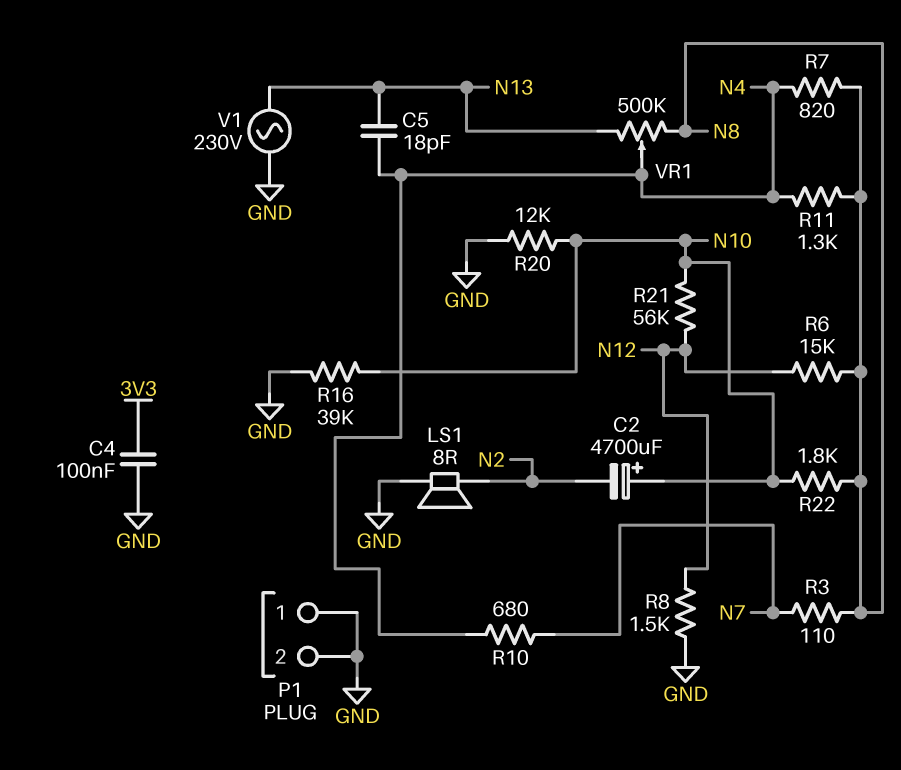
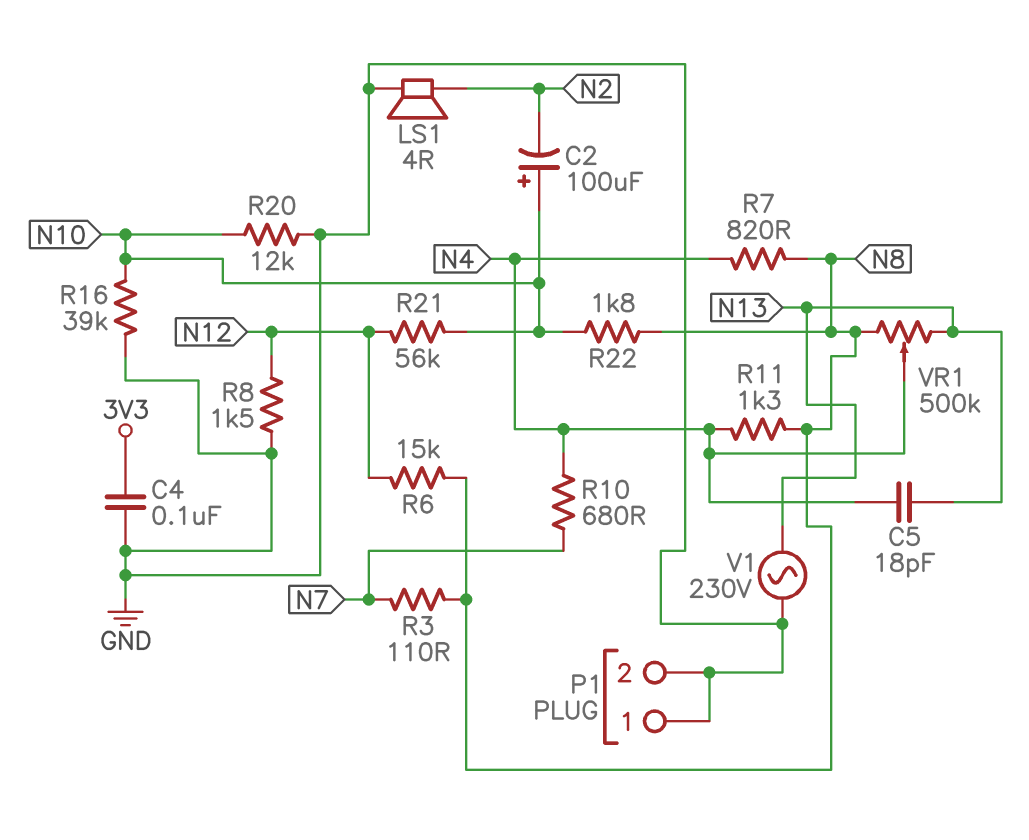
C2: 4700uF (plus N10, minus N2) -> 100uF (plus N10, minus N2)
LS1: speaker 8R (GND, N2) -> speaker 4R (GND, N2)

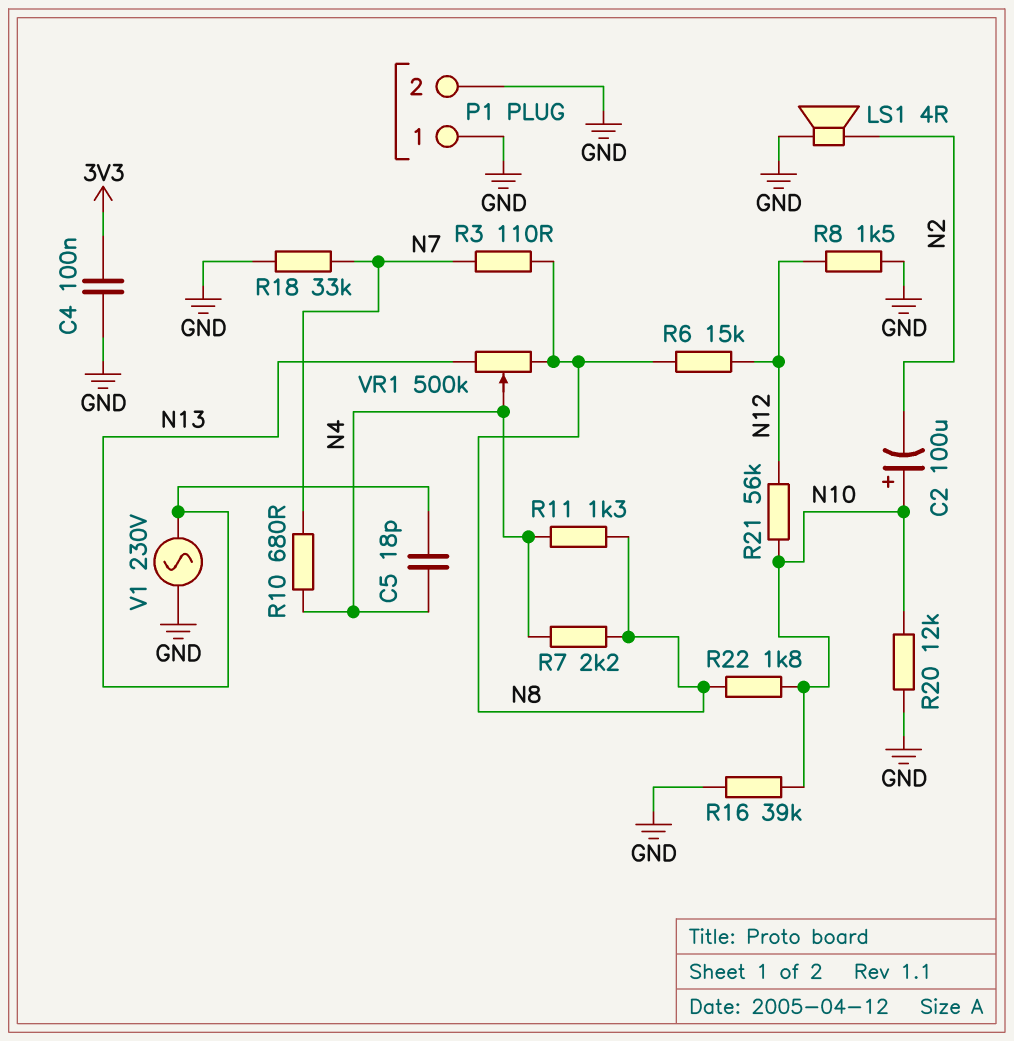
R7: 820 (N4, N8) -> 2.2k (N4, N8)
R18: none -> 33k (GND, N7)

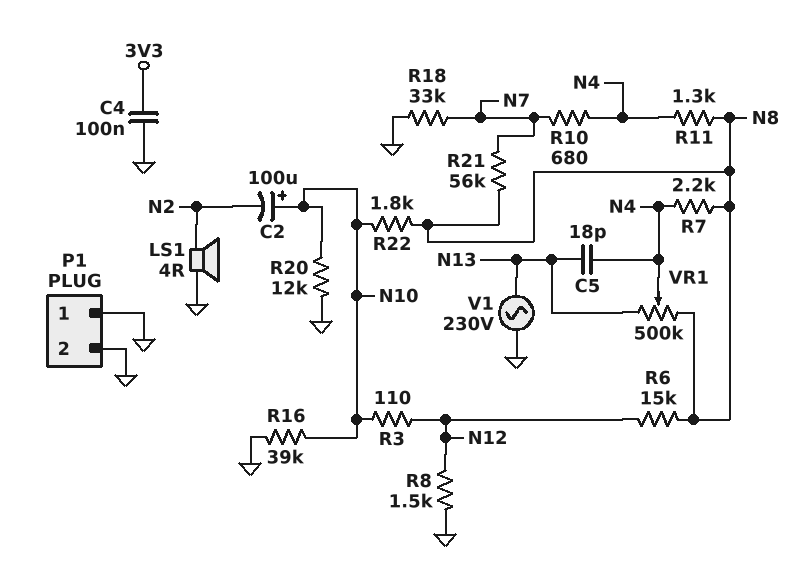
R3: 110 (N7, N8) -> 110 (N10, N12)
R21: 56k (N10, N12) -> 56k (N7, N8)

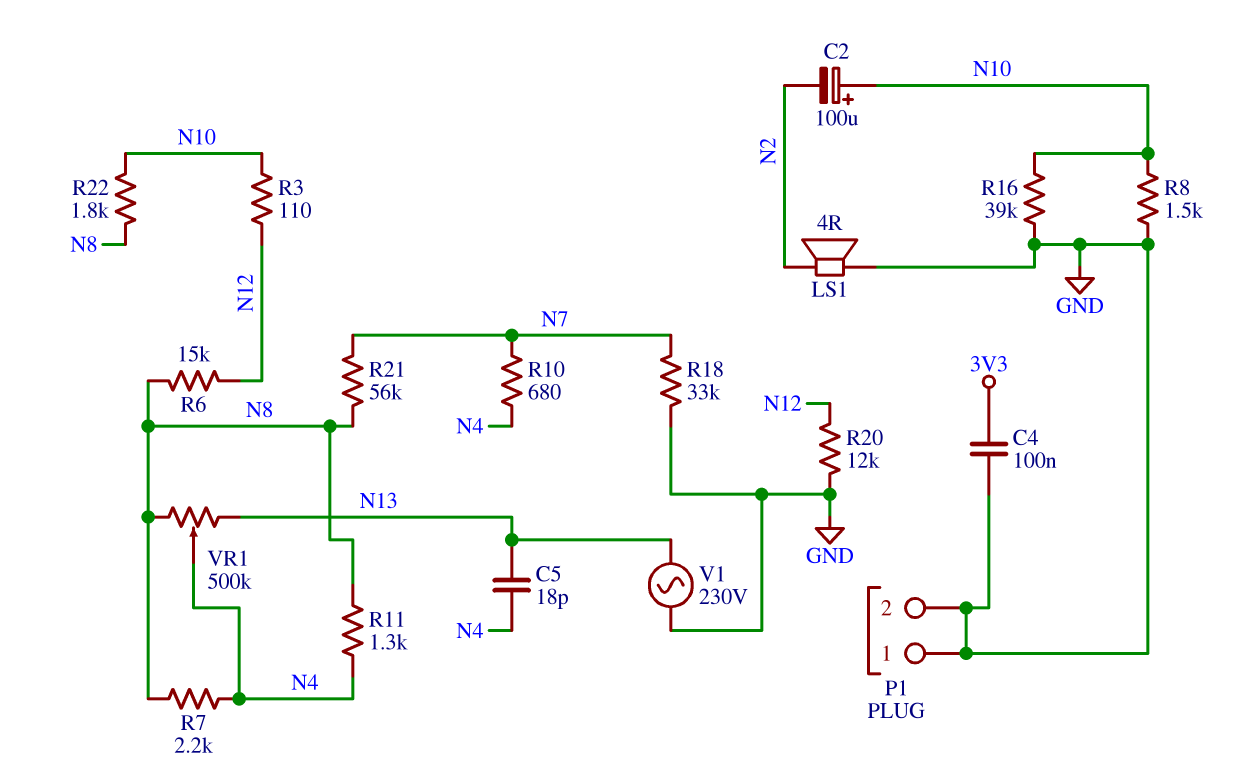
R8: 1.5k (GND, N12) -> 1.5k (GND, N10)
R20: 12k (GND, N10) -> 12k (GND, N12)

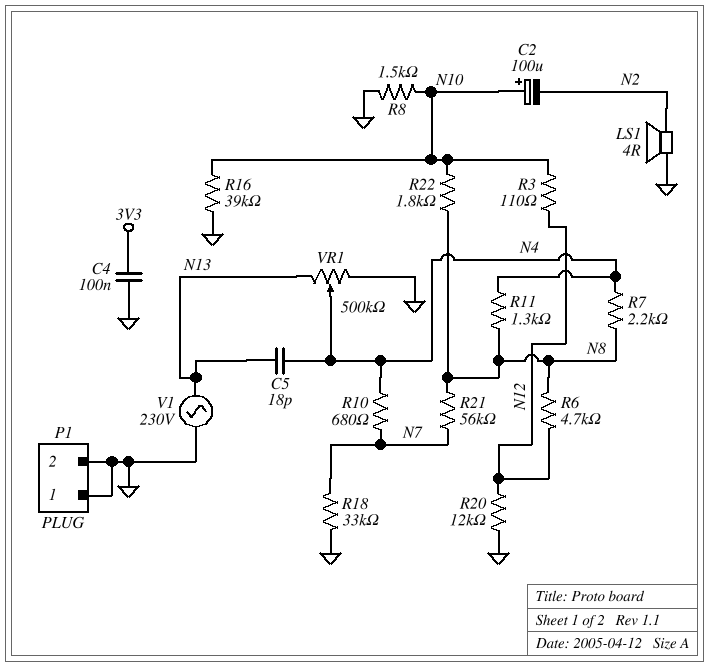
R6: 15k (N8, N12) -> 4.7k (N8, N12)
VR1: 500k (N8, N13, wiper N4) -> 500k (GND, N13, wiper N4)

